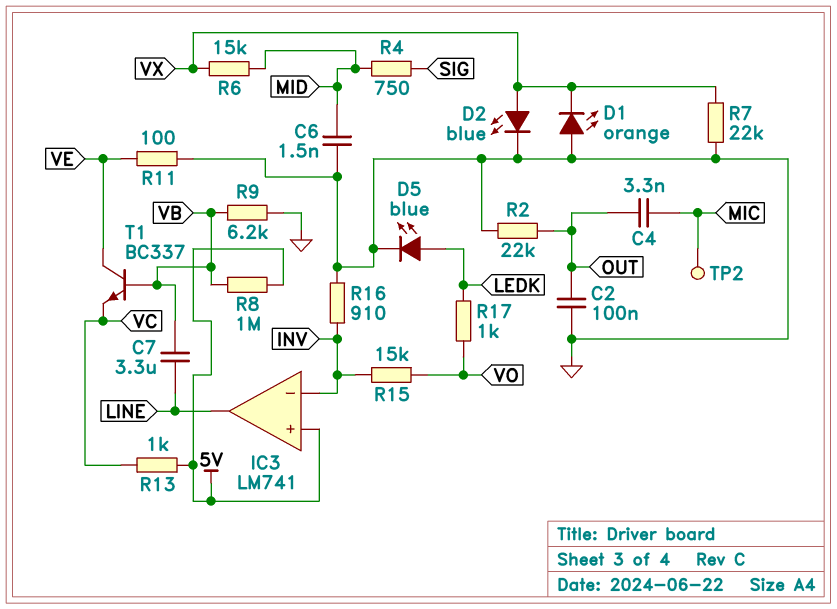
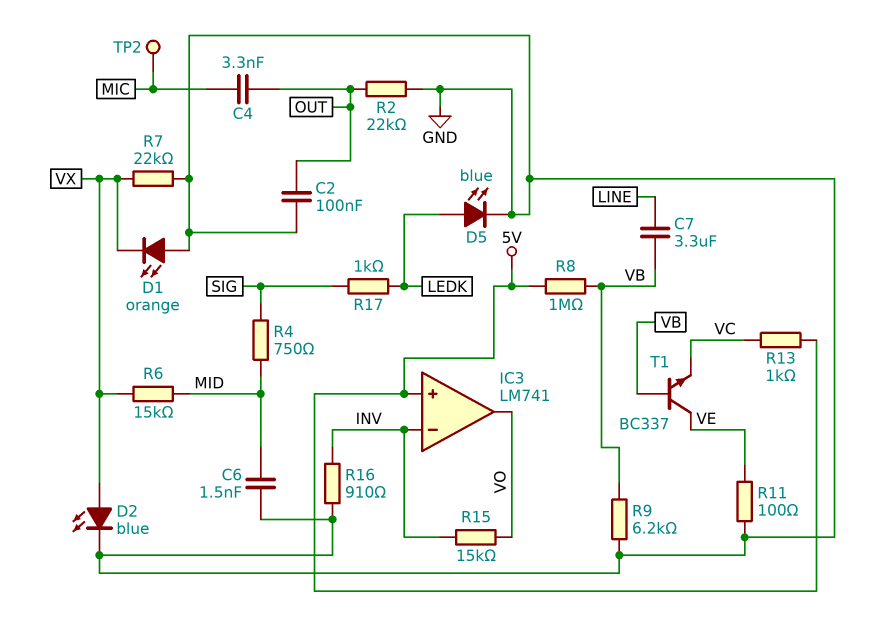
IC3 pin out: LINE -> VO
R17: 1k (LEDK, VO) -> 1k (LEDK, SIG)

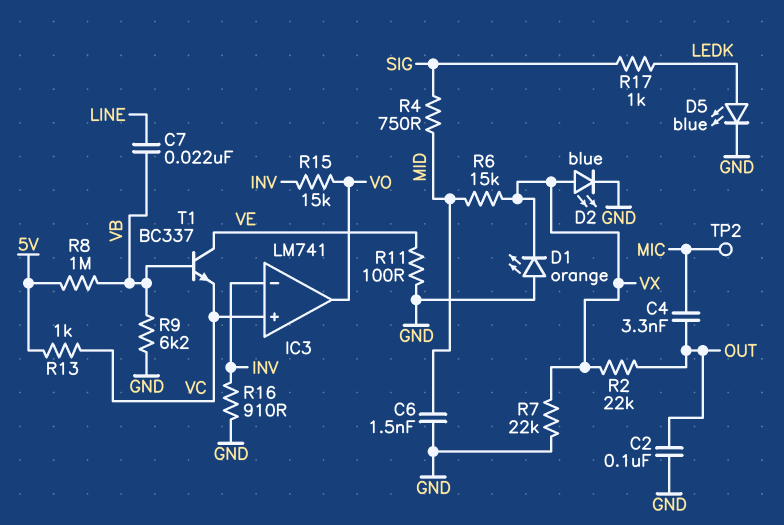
C7: 3.3uF (LINE, VB) -> 22nF (LINE, VB)
IC3 pin in+: 5V -> VC
R2: 22k (GND, OUT) -> 22k (OUT, VX)

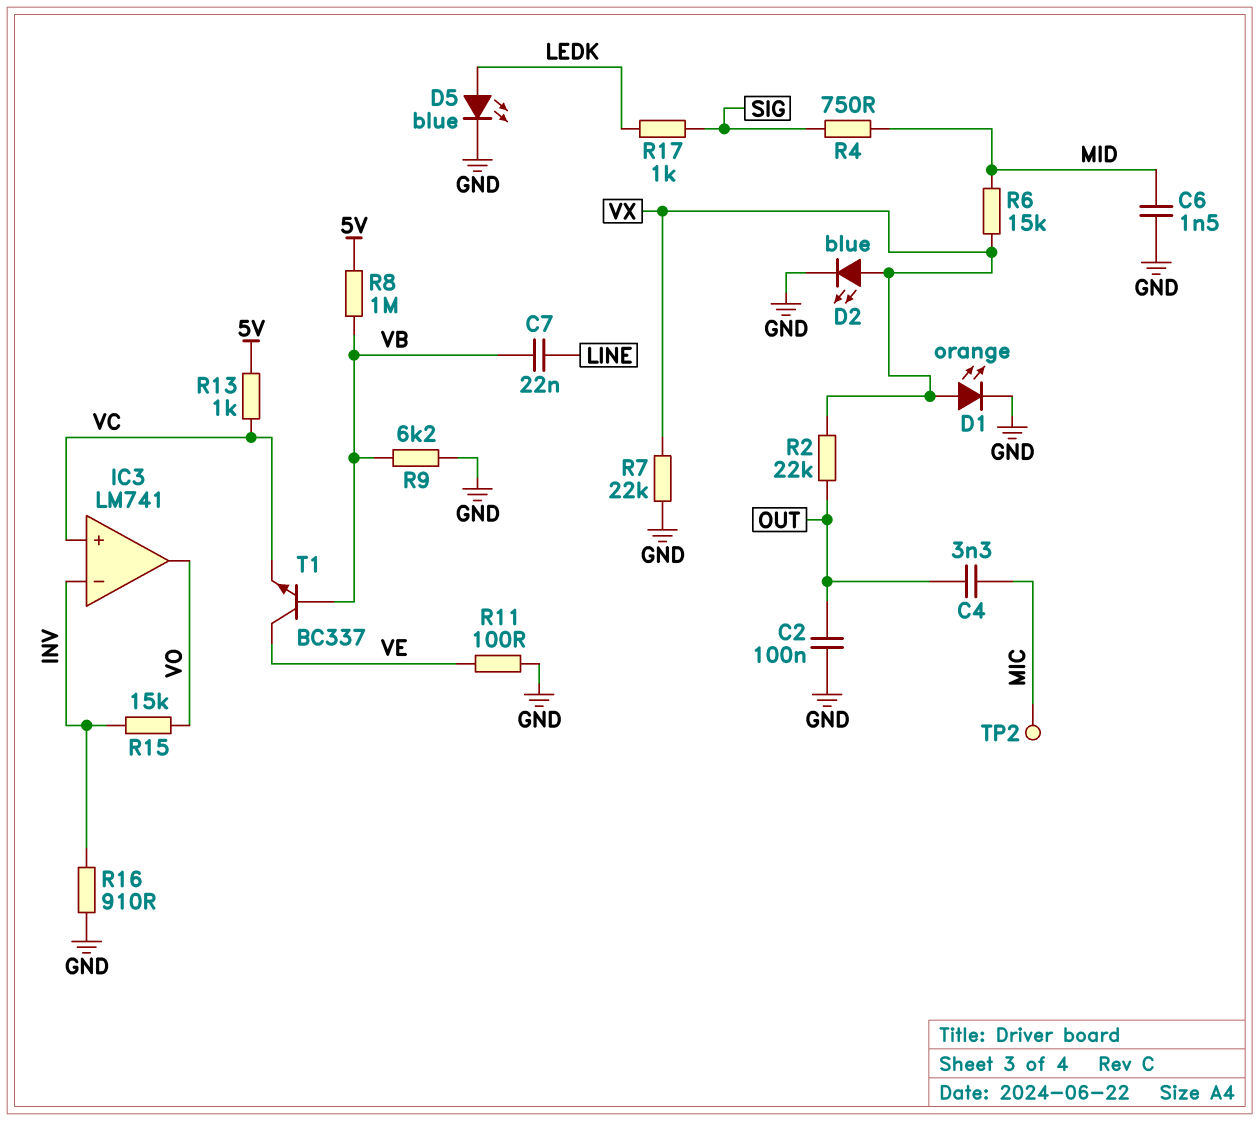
D1: LED orange (A GND, K VX) -> LED orange (A VX, K GND)

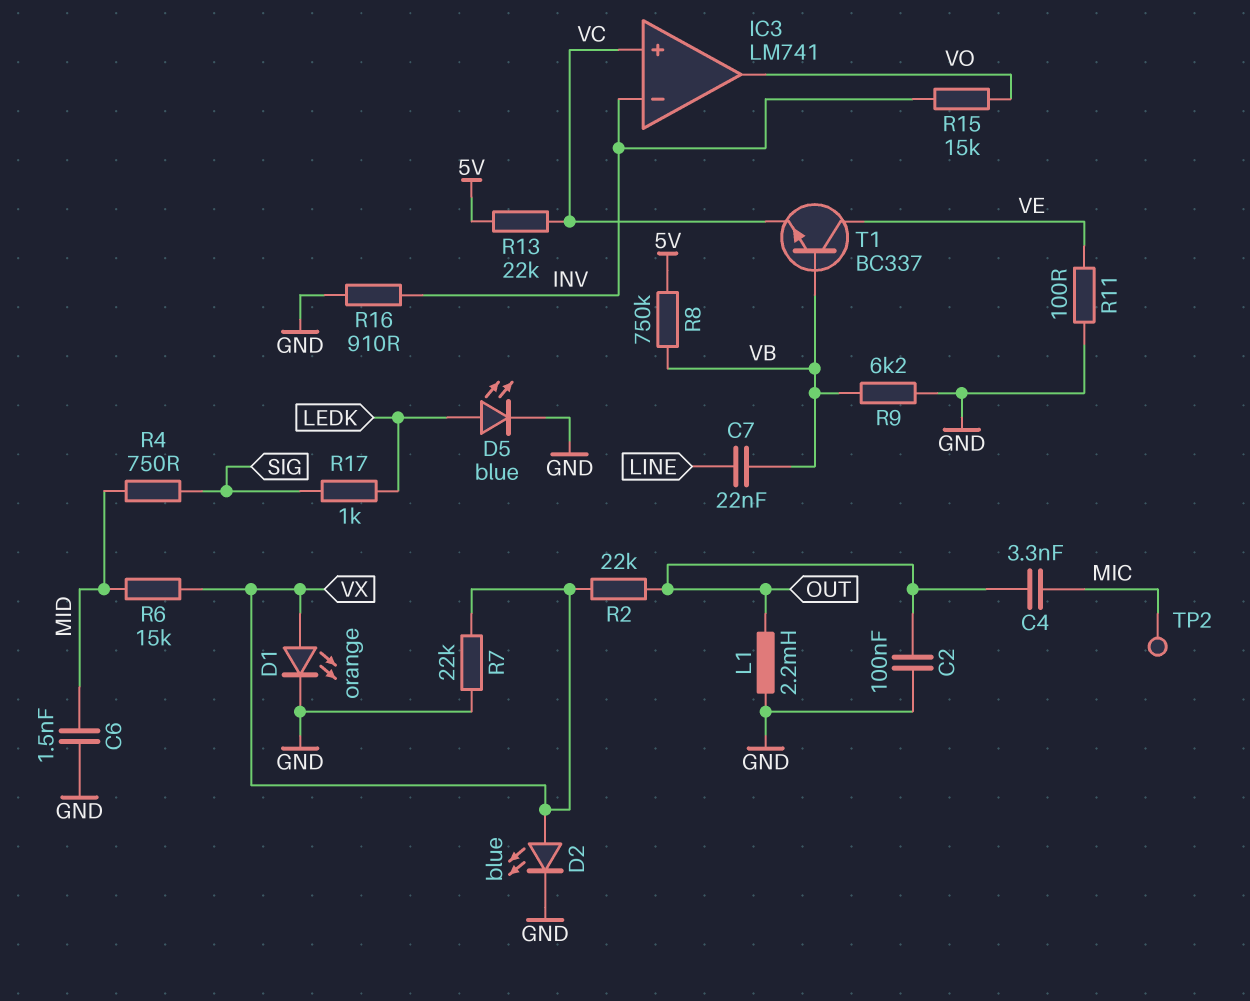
L1: none -> 2.2mH (GND, OUT)
R8: 1M (5V, VB) -> 750k (5V, VB)
R13: 1k (5V, VC) -> 22k (5V, VC)

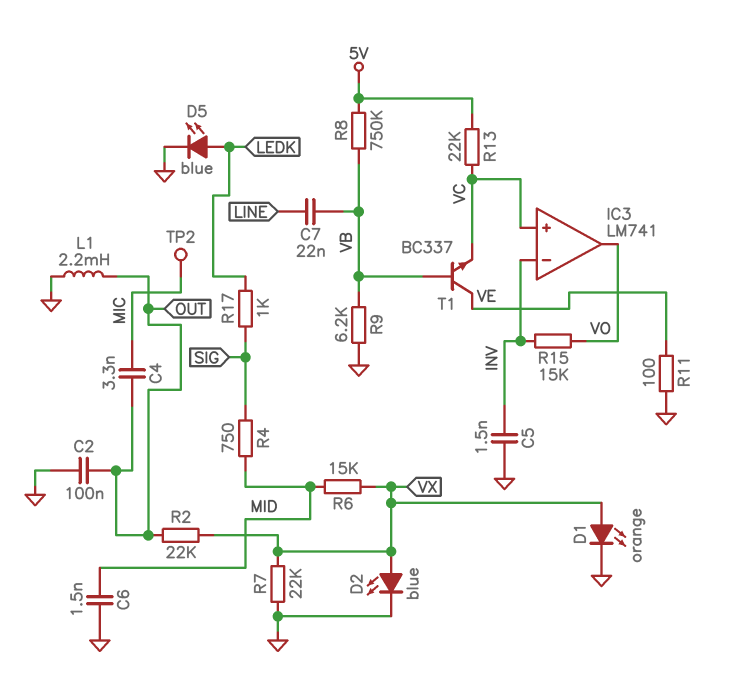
C5: none -> 1.5nF (GND, INV)
R16: 910 (GND, INV) -> none

